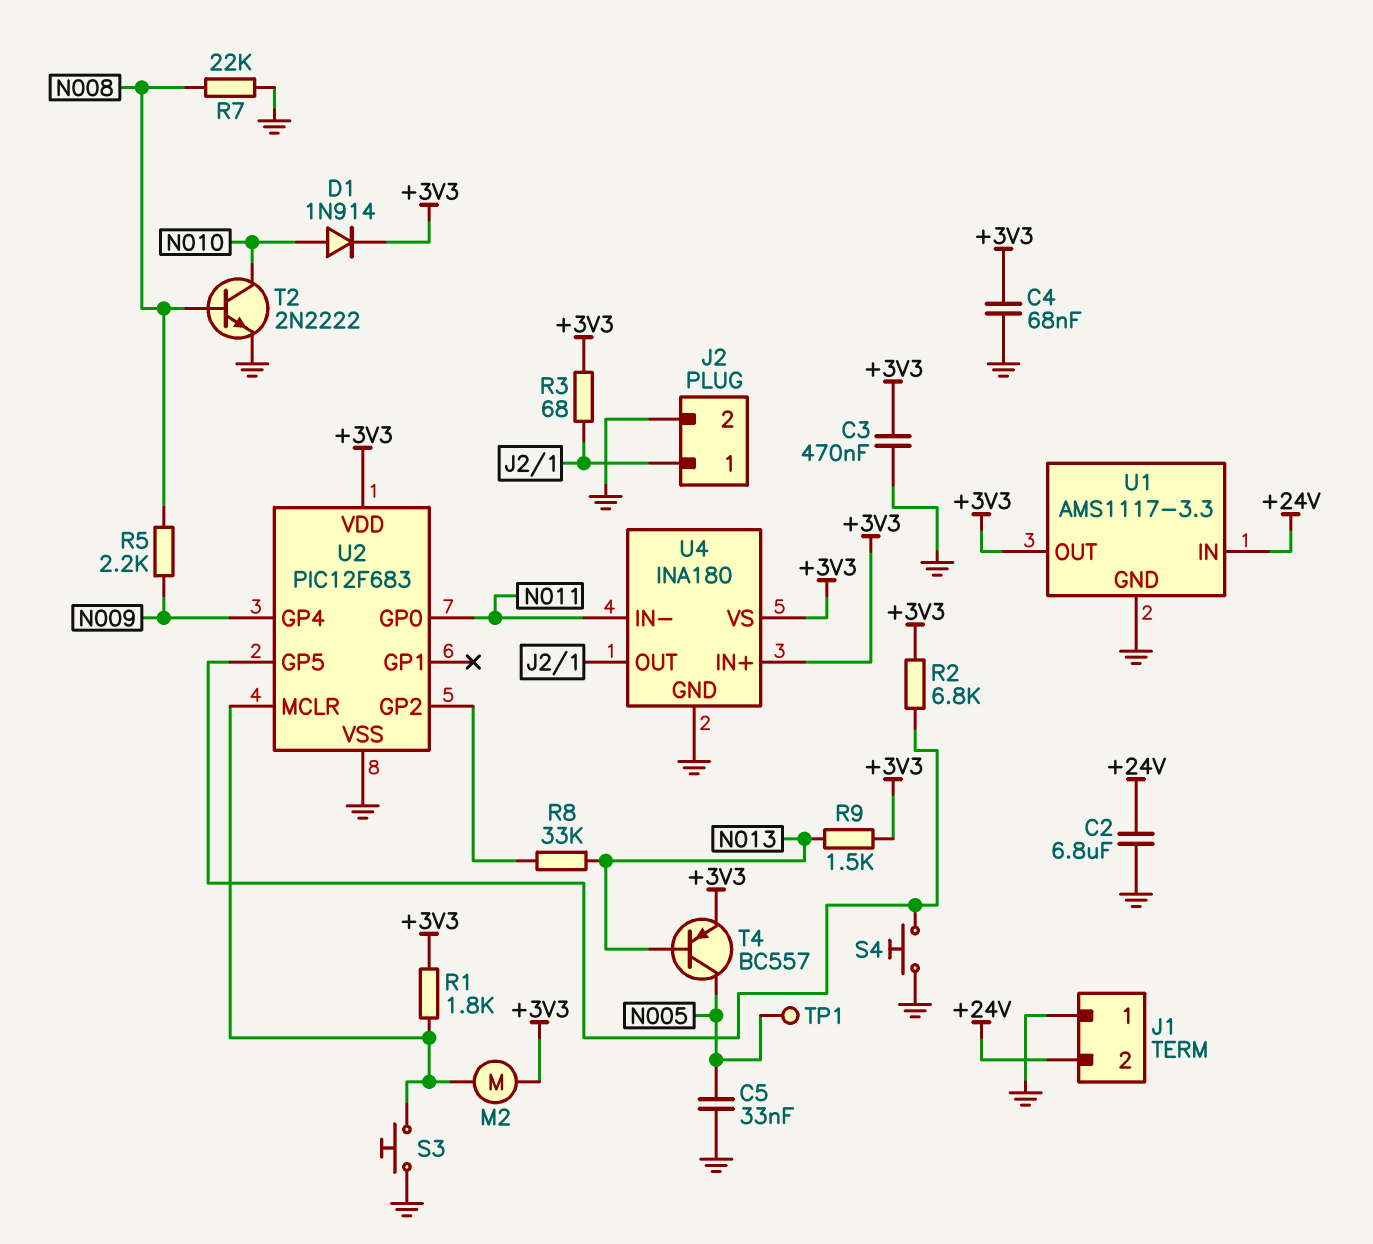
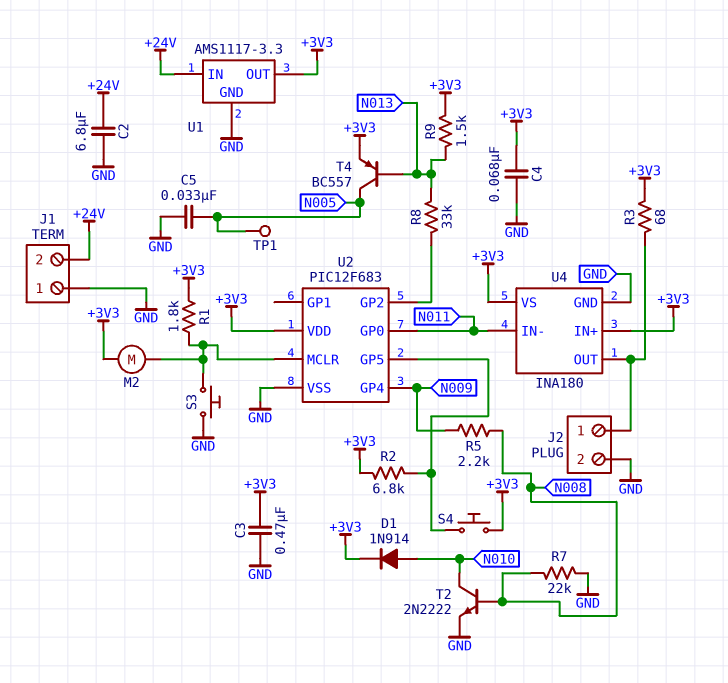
S4: button (GND, U2/GP5) -> button (+3V3, U2/GP5)

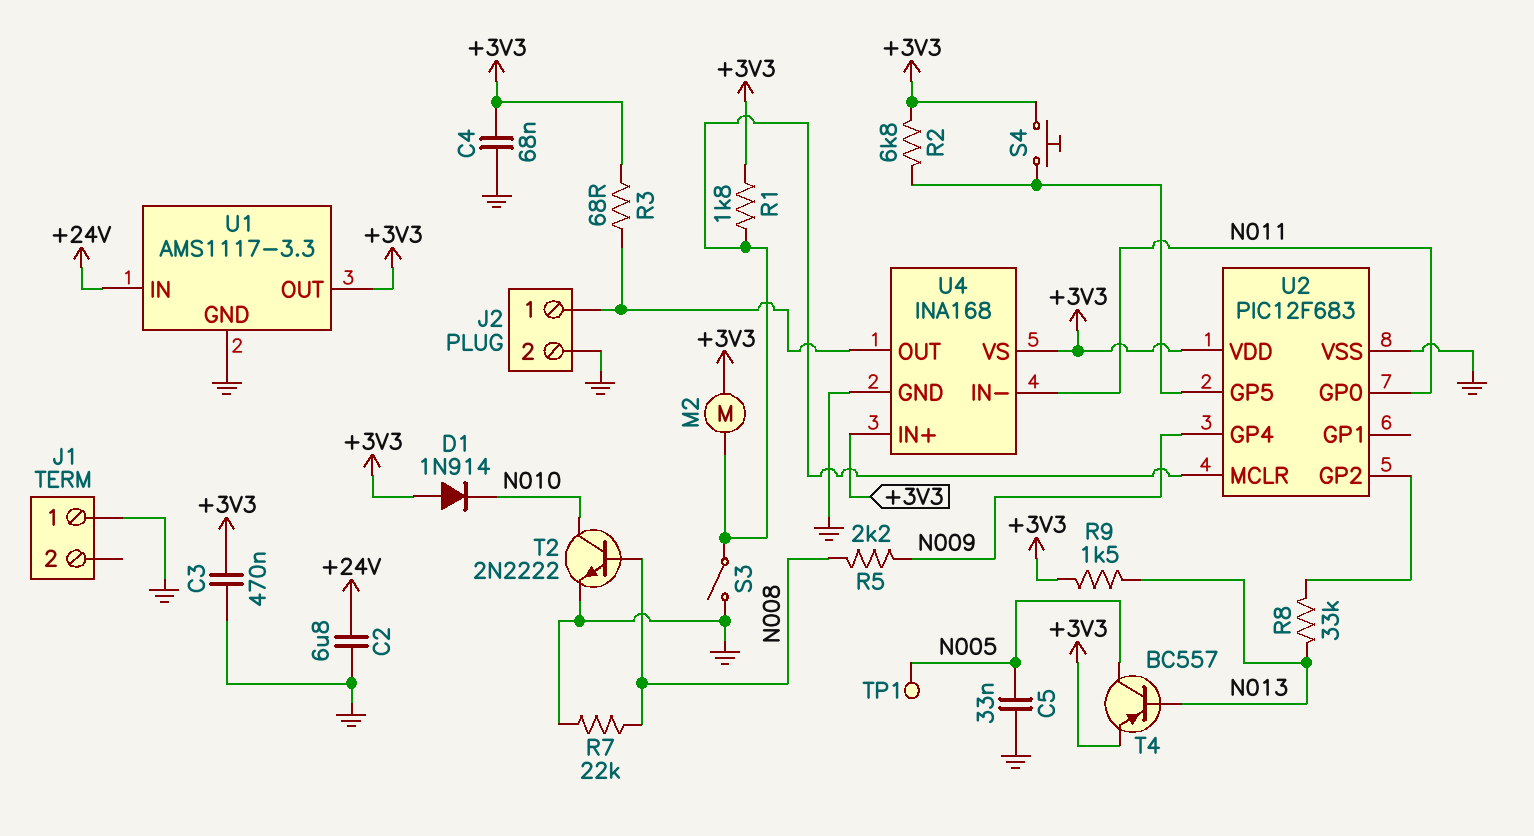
D1: diode 1N914 (A N010, K +3V3) -> diode 1N914 (A +3V3, K N010)
J1 pin 2: +24V -> none
S3: button (GND, U2/MCLR) -> switch (GND, U2/MCLR)
U4: INA180 -> INA168

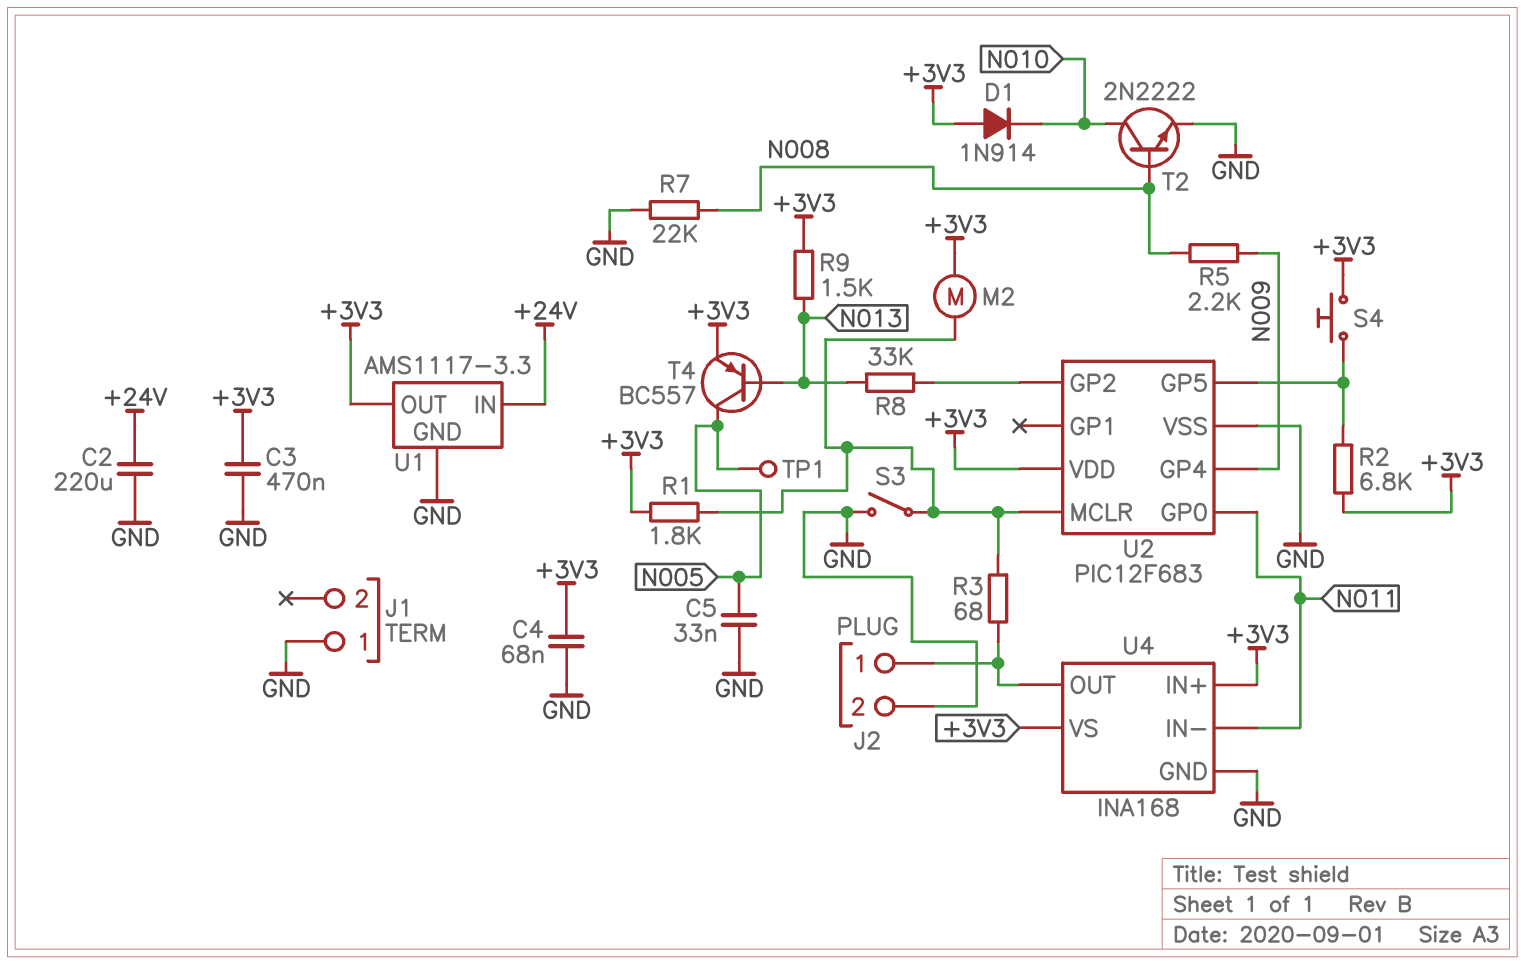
C2: 6.8uF (+24V, GND) -> 220uF (+24V, GND)
R3: 68 (+3V3, J2/1) -> 68 (J2/1, U2/MCLR)

